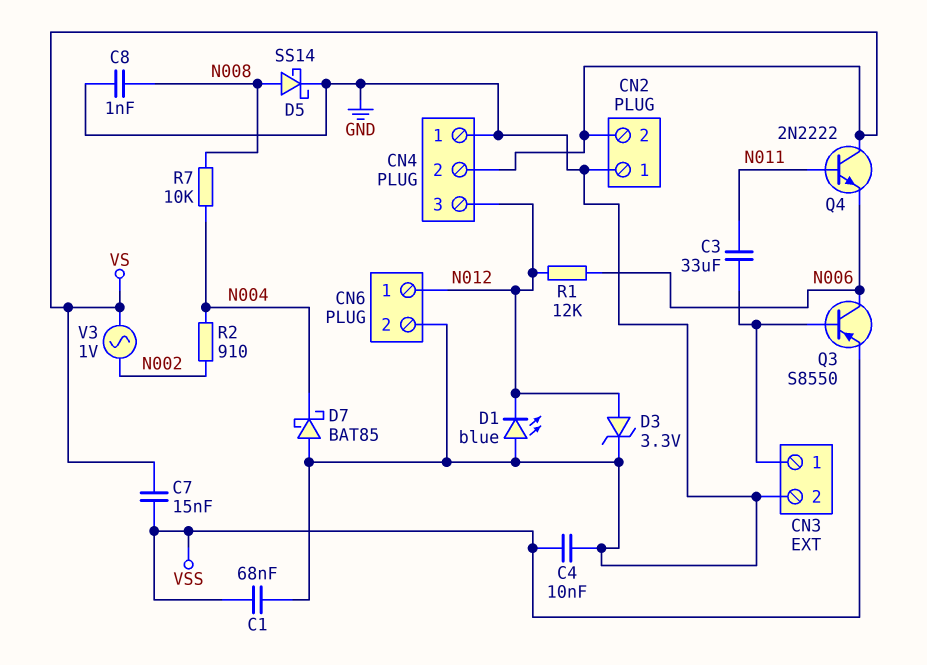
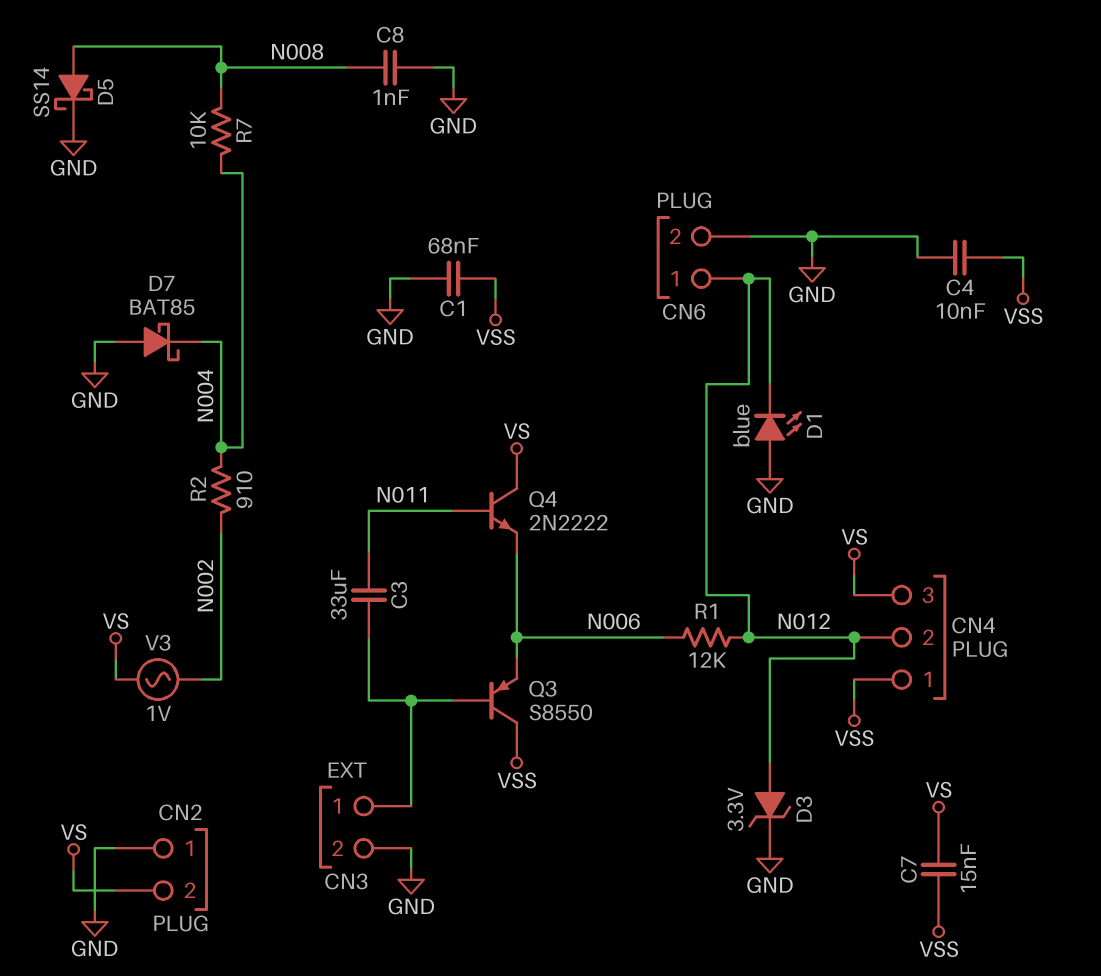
CN4 pin 1: GND -> VSS
CN4 pin 2: VS -> N012
CN4 pin 3: N012 -> VS
Q3: PNP S8550 (B CN3/1, C N006, E VSS) -> PNP S8550 (B CN3/1, C VSS, E N006)

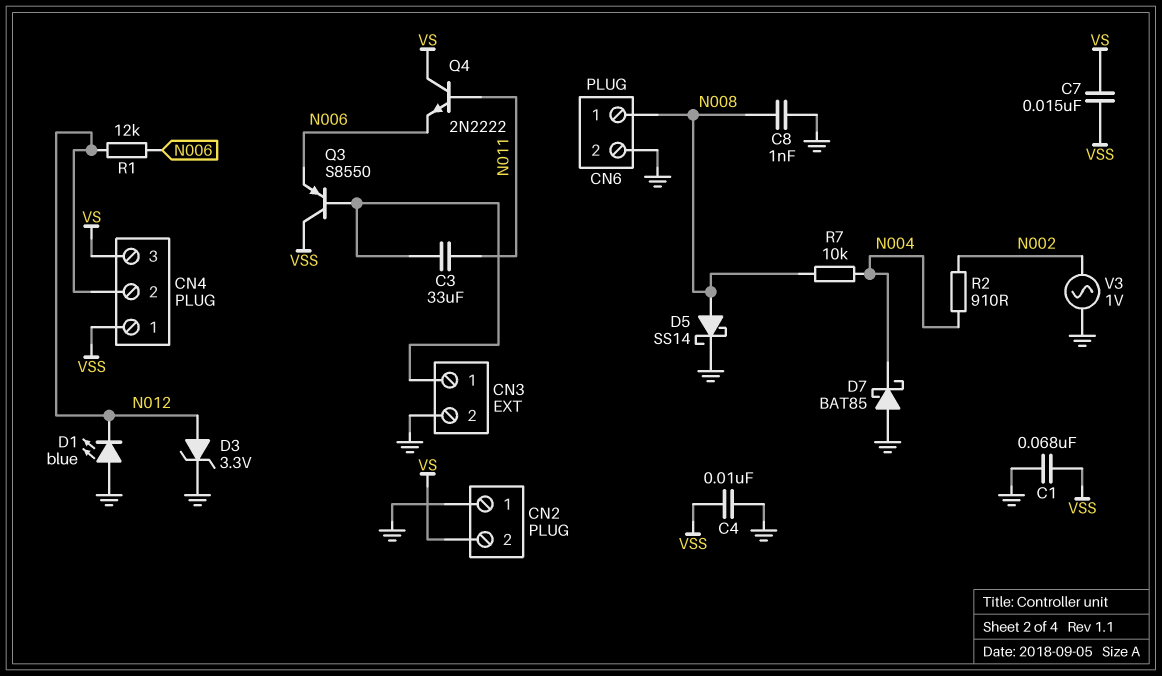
CN6 pin 1: N012 -> N008
V3: AC 1V (N002, VS) -> AC 1V (GND, N002)

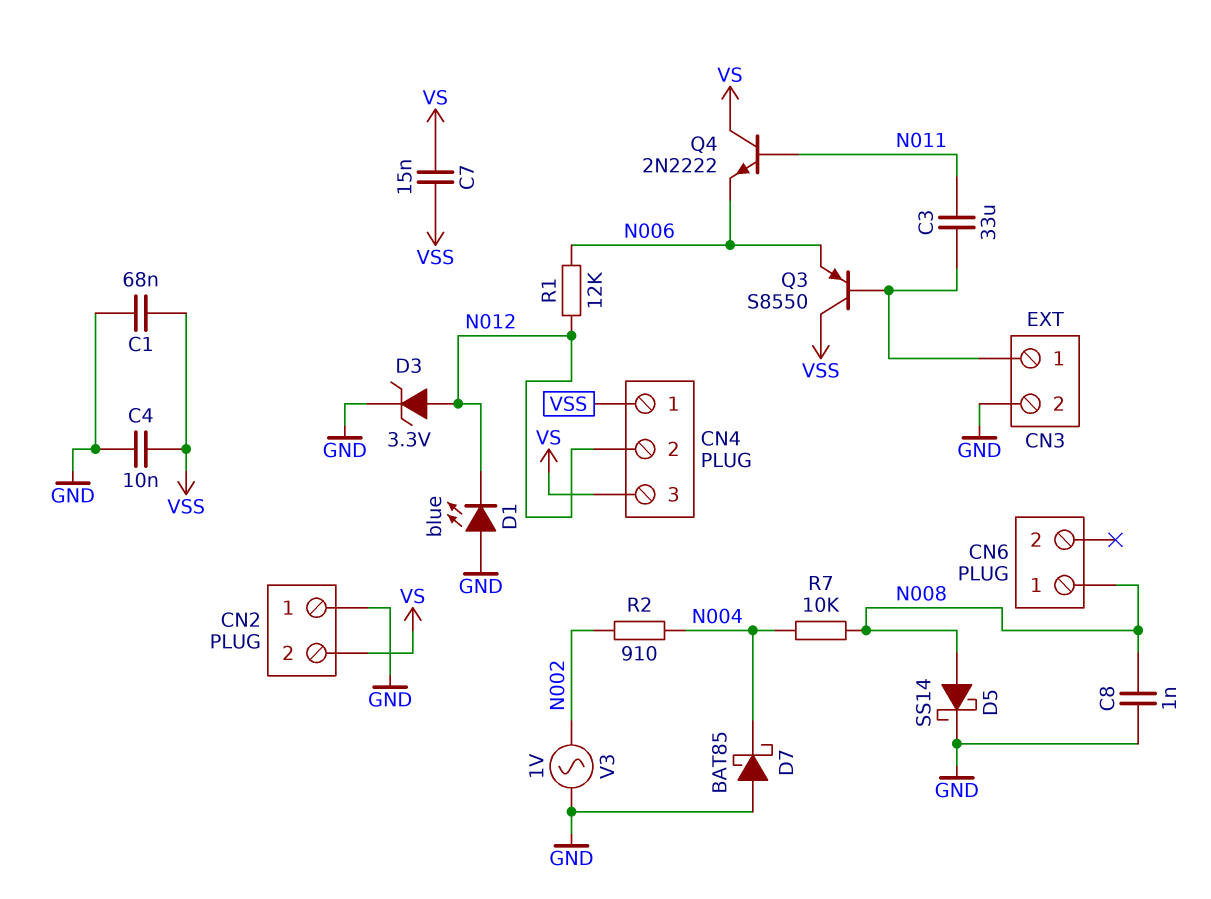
CN6 pin 2: GND -> none

